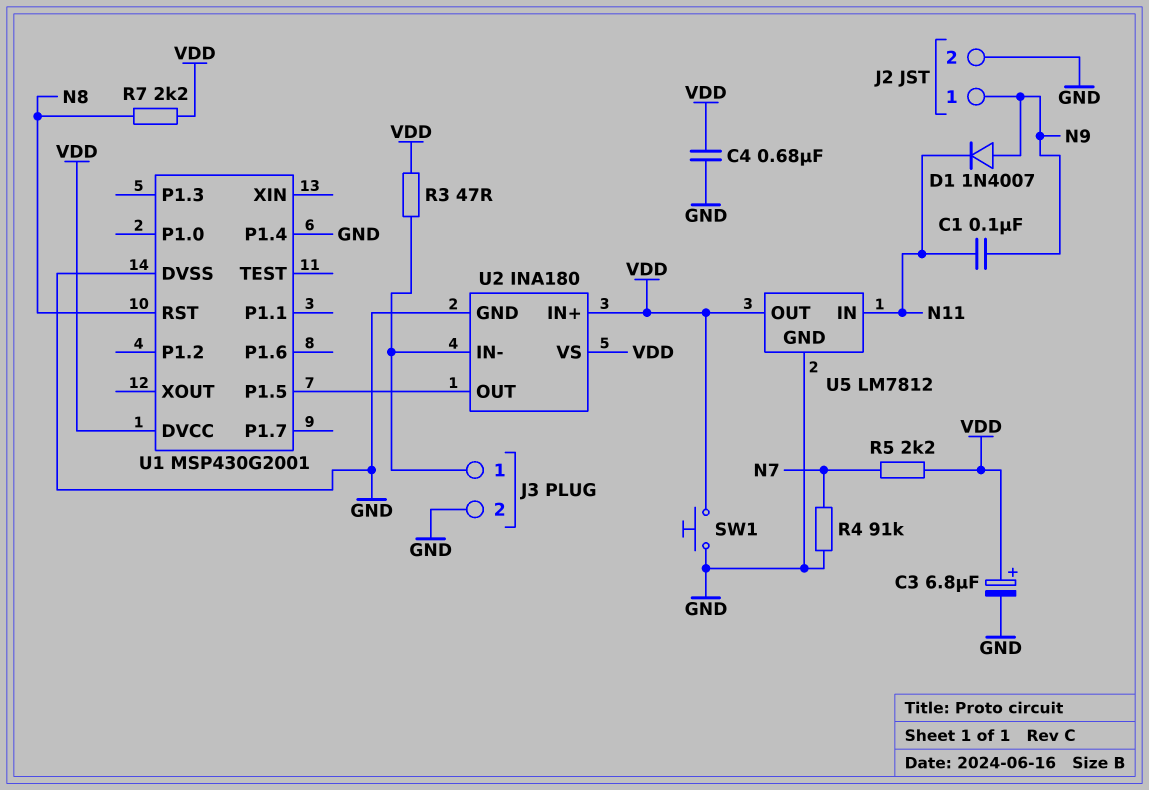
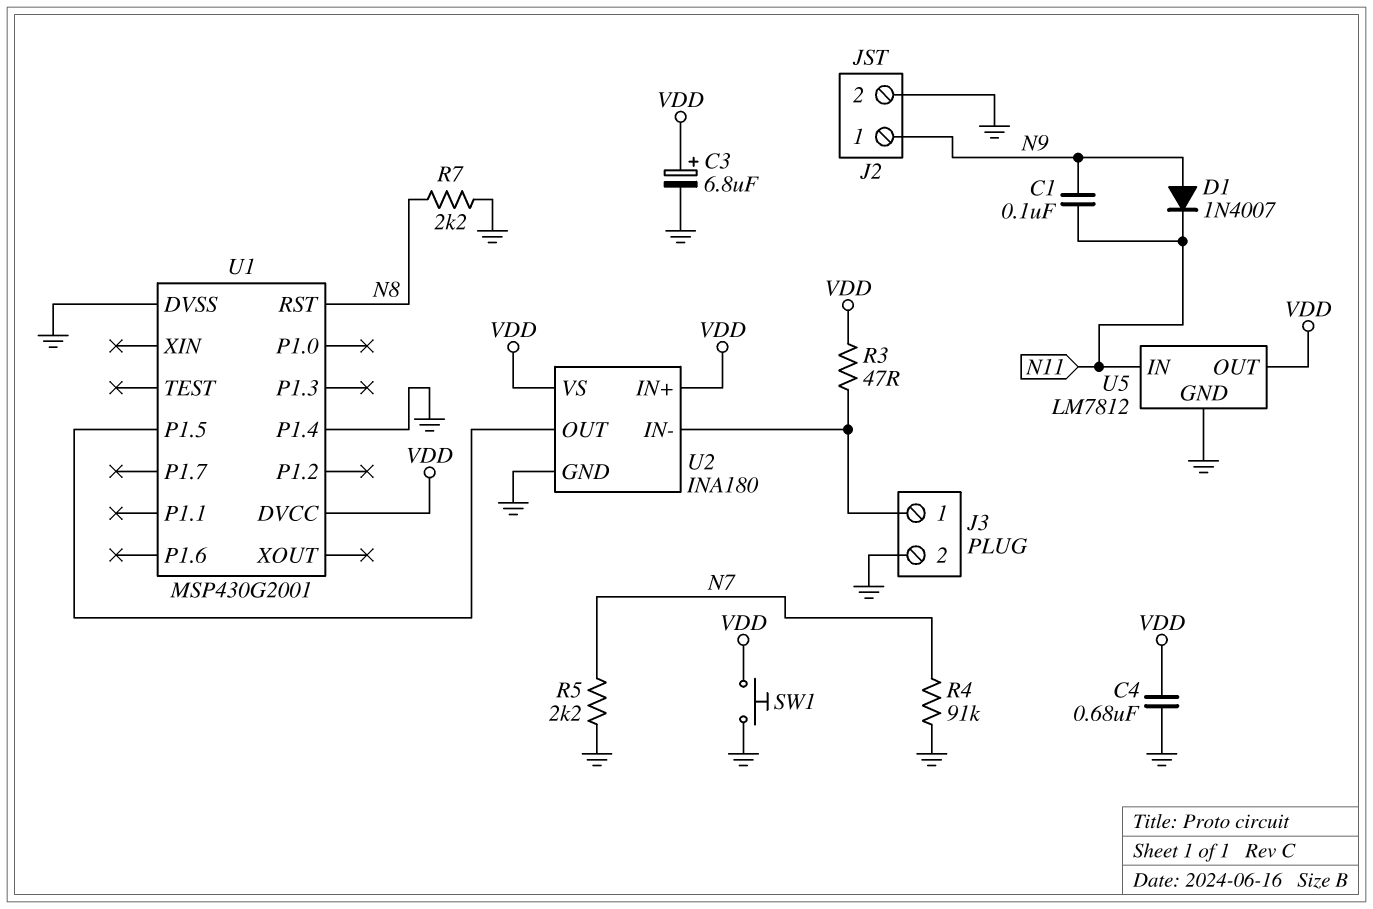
R5: 2.2k (N7, VDD) -> 2.2k (GND, N7)
R7: 2.2k (N8, VDD) -> 2.2k (GND, N8)

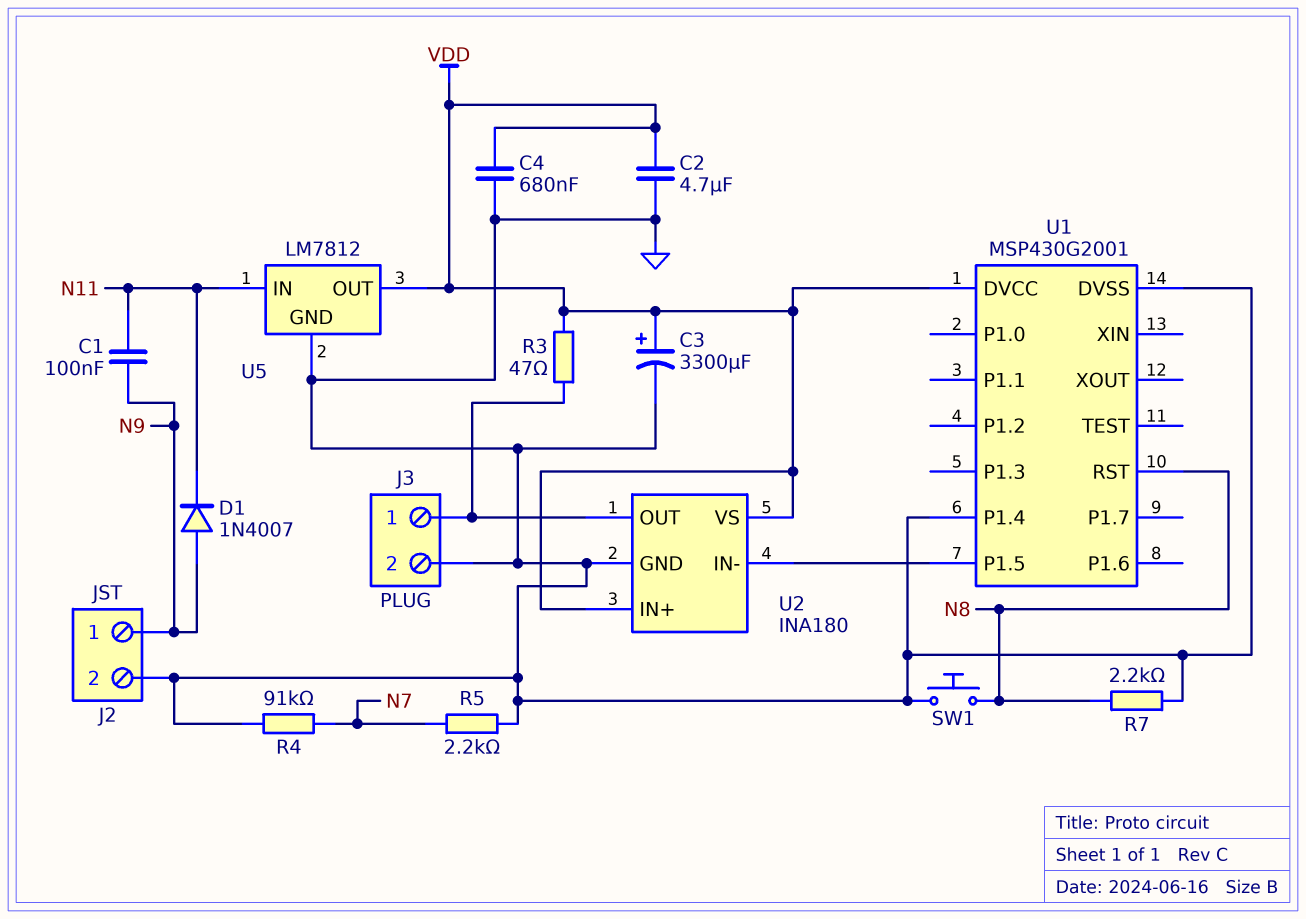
C2: none -> 4.7uF (GND, VDD)
C3: 6.8uF (plus VDD, minus GND) -> 3300uF (plus VDD, minus GND)
SW1: button (GND, VDD) -> button (GND, N8)
U2 pin IN-: J3/1 -> U1/P1.5
U2 pin OUT: U1/P1.5 -> J3/1

